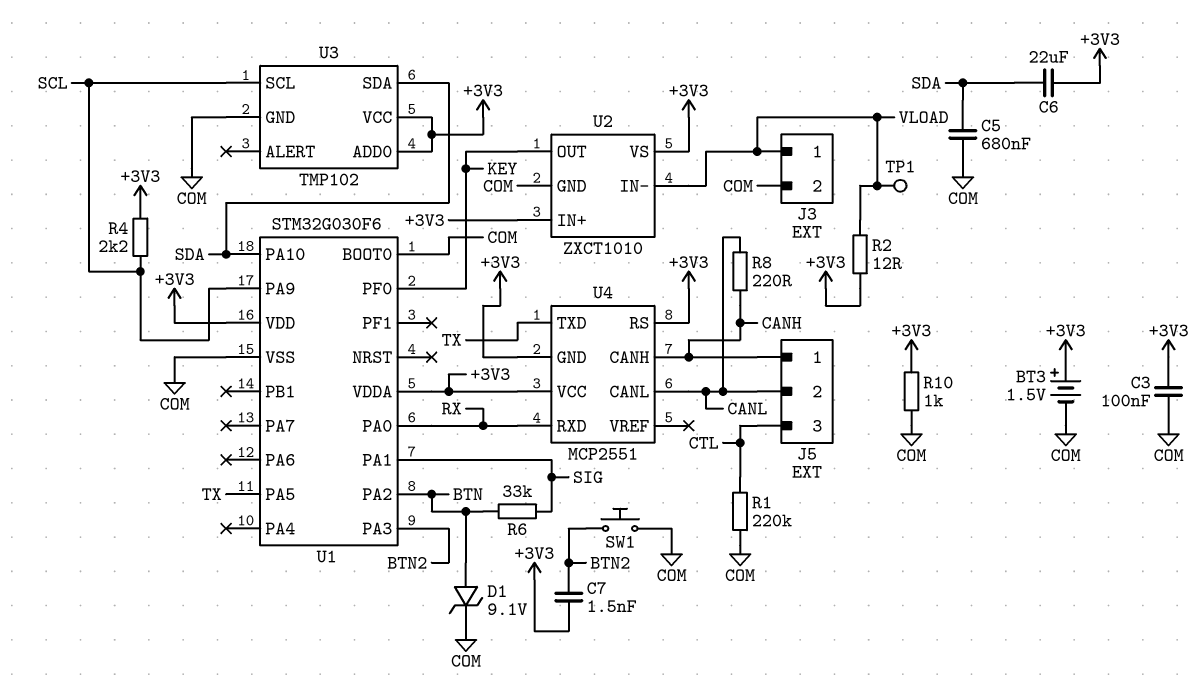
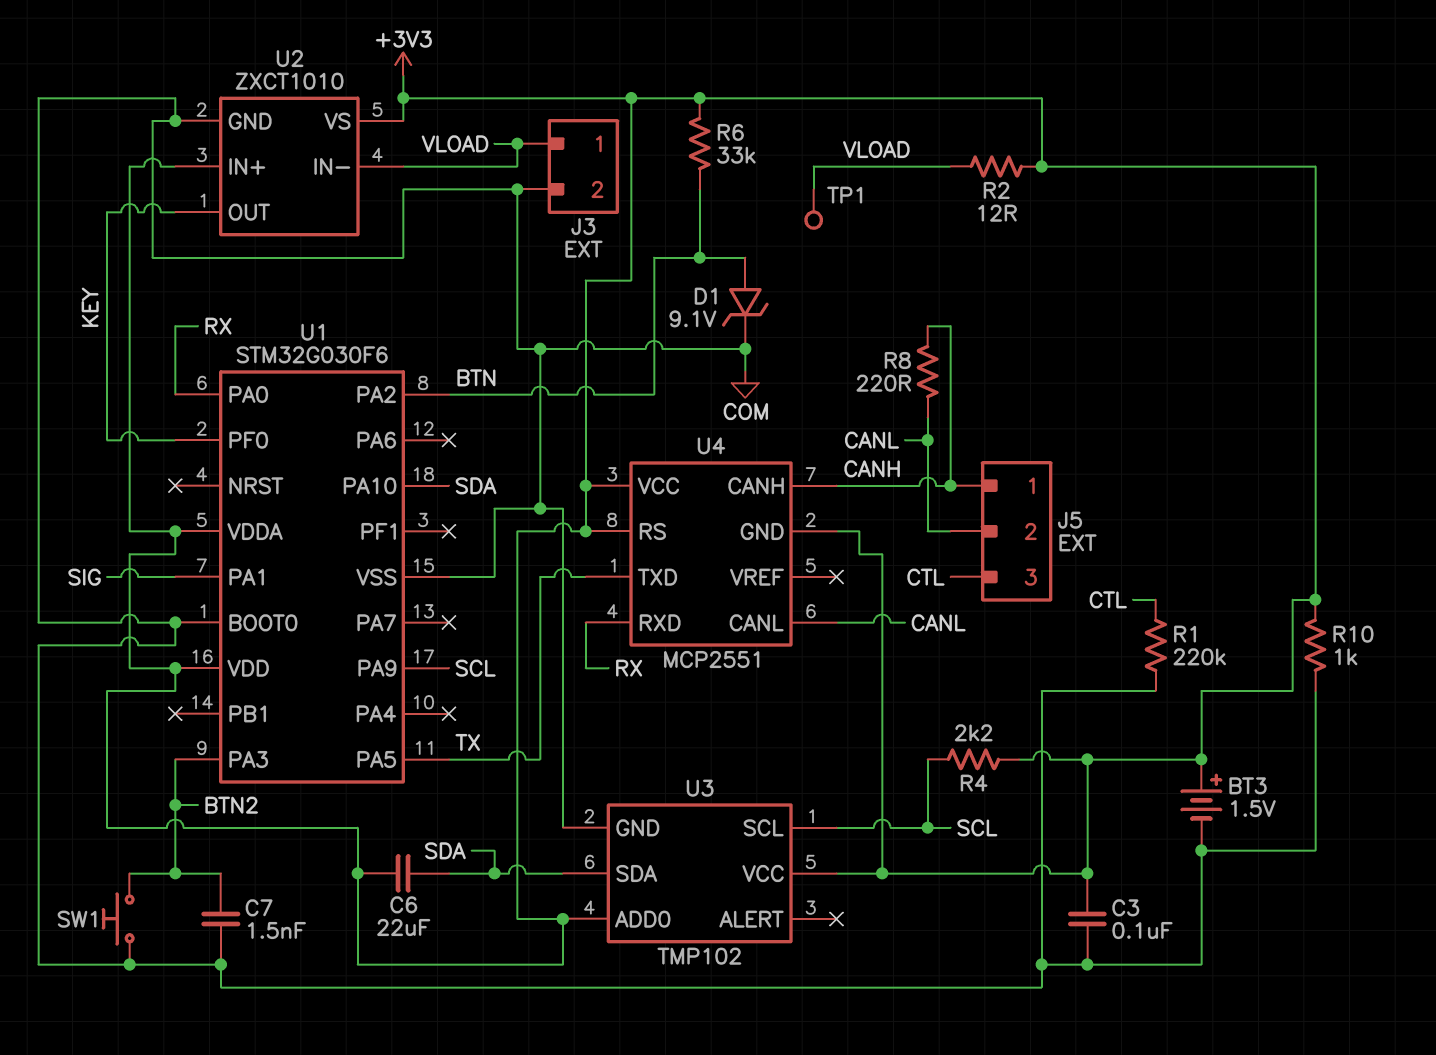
C5: 680nF (COM, SDA) -> none
C7: 1.5nF (+3V3, BTN2) -> 1.5nF (BTN2, COM)
R6: 33k (BTN, SIG) -> 33k (+3V3, BTN)

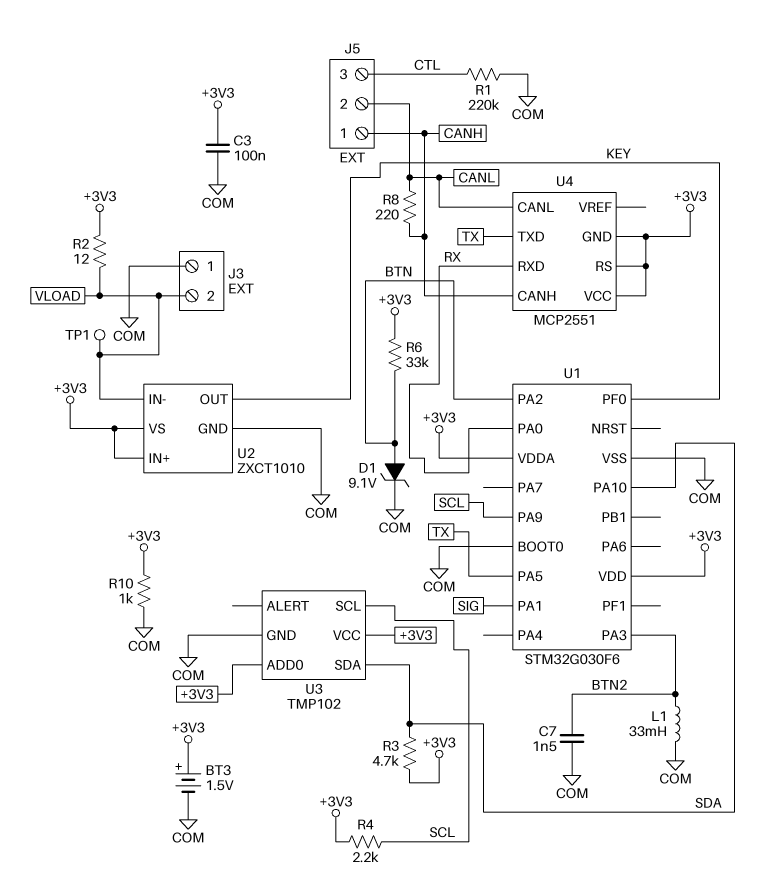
C6: 22uF (+3V3, SDA) -> none
J3 pin 1: VLOAD -> COM
J3 pin 2: COM -> VLOAD
L1: none -> 33mH (BTN2, COM)
R3: none -> 4.7k (+3V3, SDA)
SW1: button (BTN2, COM) -> none

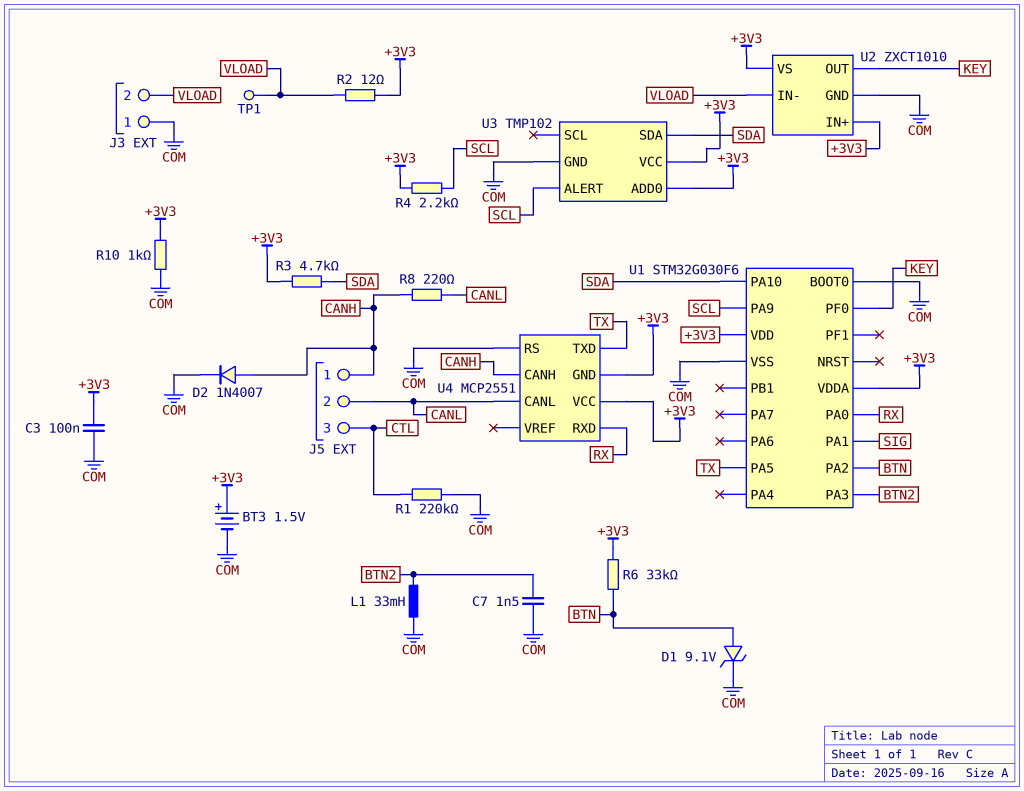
D2: none -> diode 1N4007 (A CANH, K COM)
U3 pin ALERT: none -> SCL
U3 pin SCL: SCL -> none
U4 pin RS: +3V3 -> COM

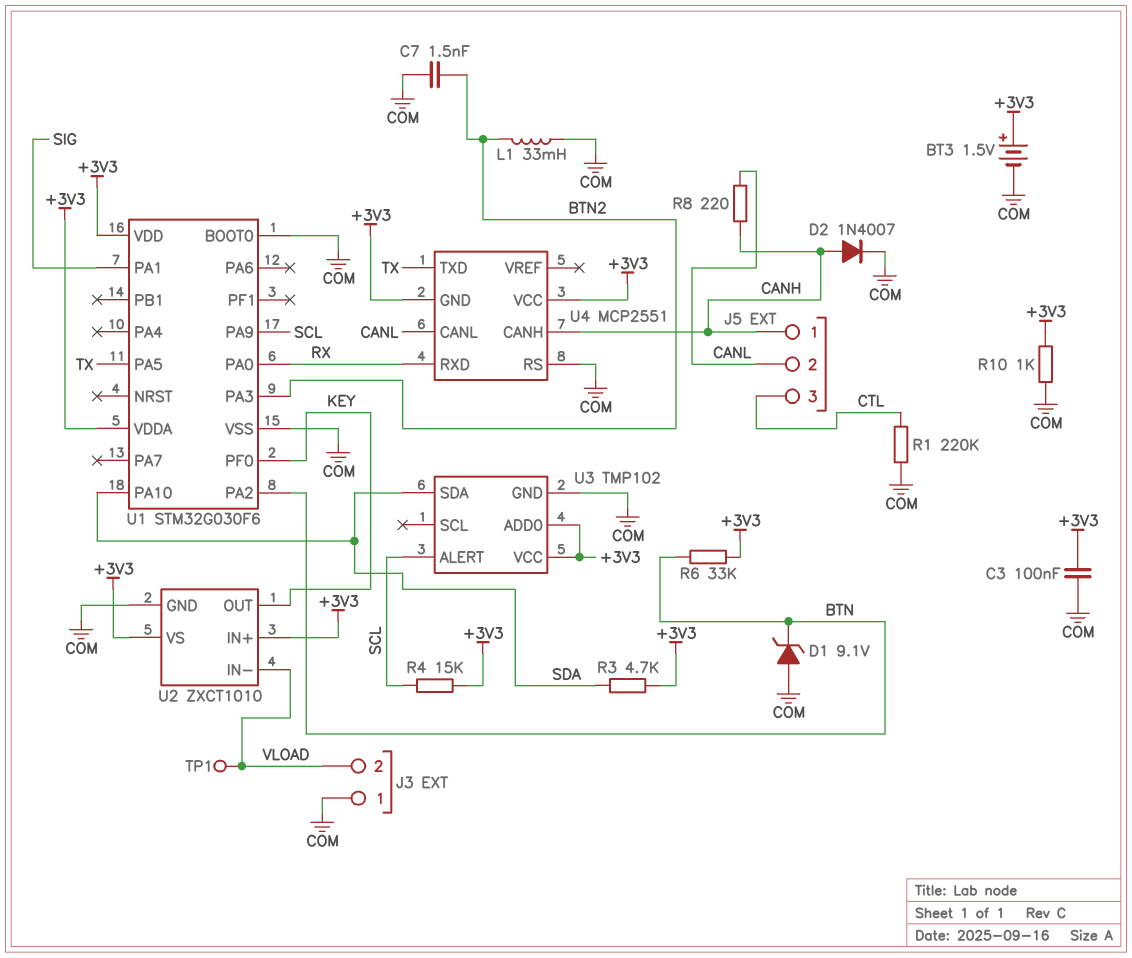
D1: zener 9.1V (A BTN, K COM) -> zener 9.1V (A COM, K BTN)
R2: 12 (+3V3, VLOAD) -> none
R4: 2.2k (+3V3, SCL) -> 15k (+3V3, SCL)

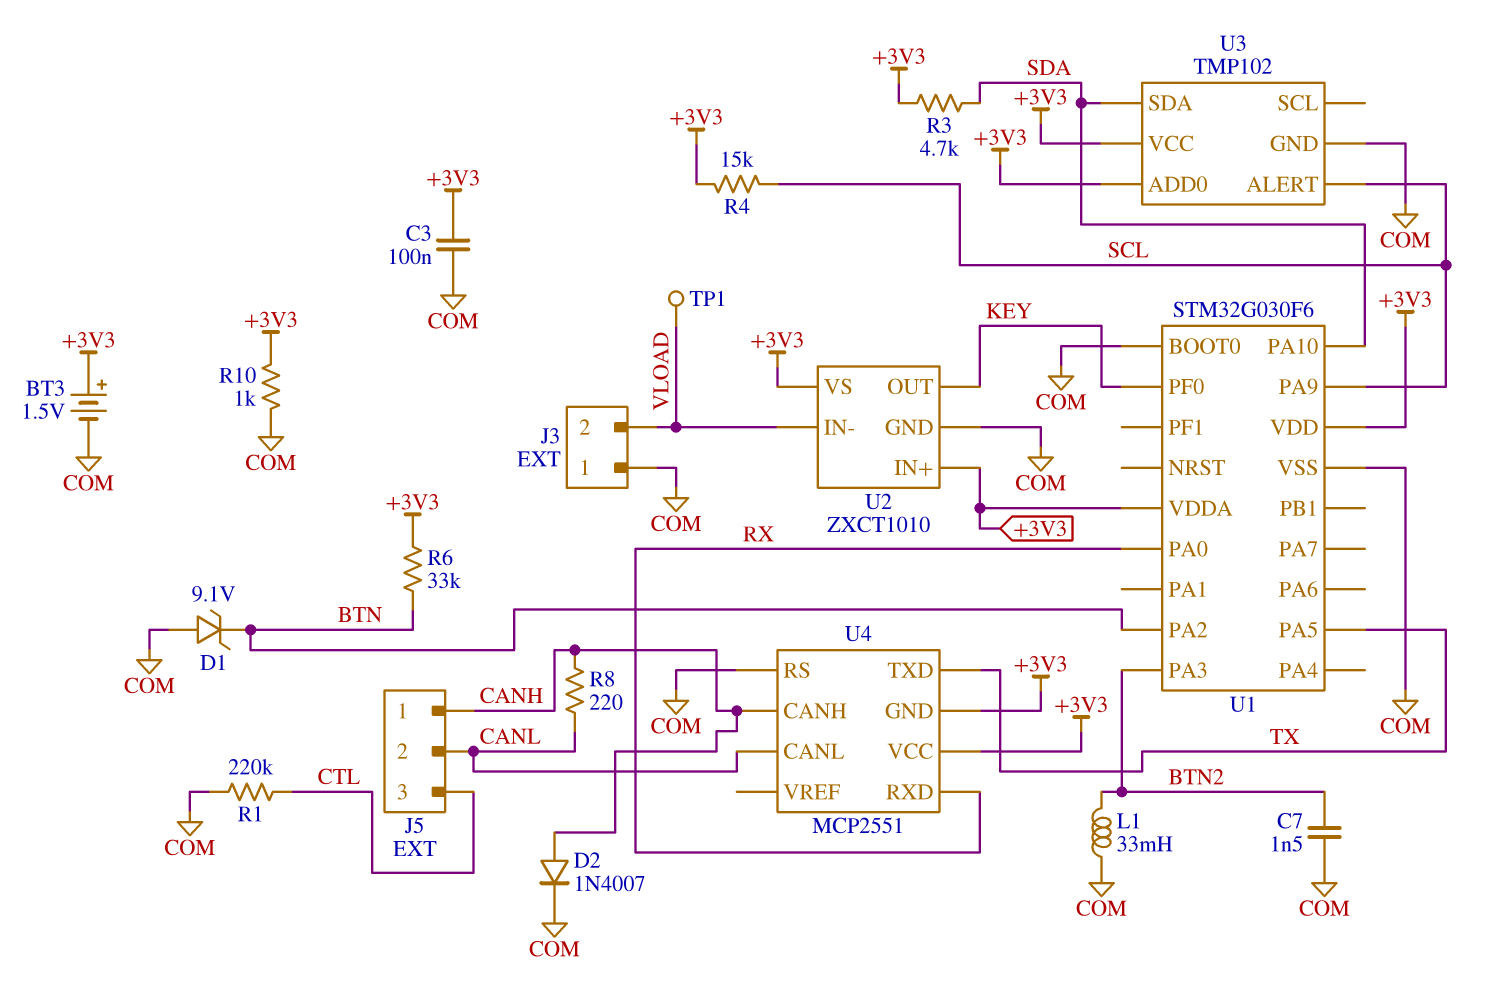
U1 pin PA1: SIG -> none

